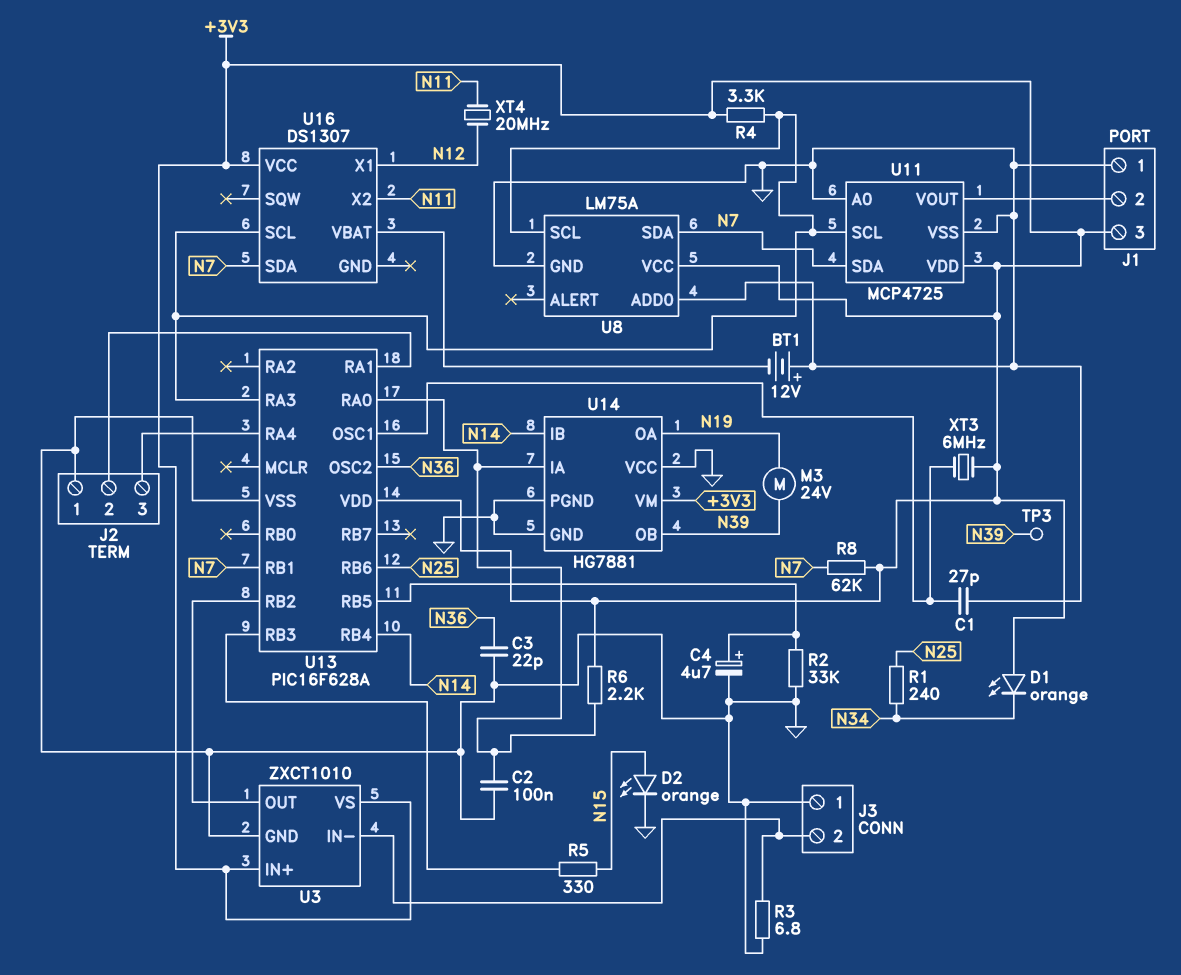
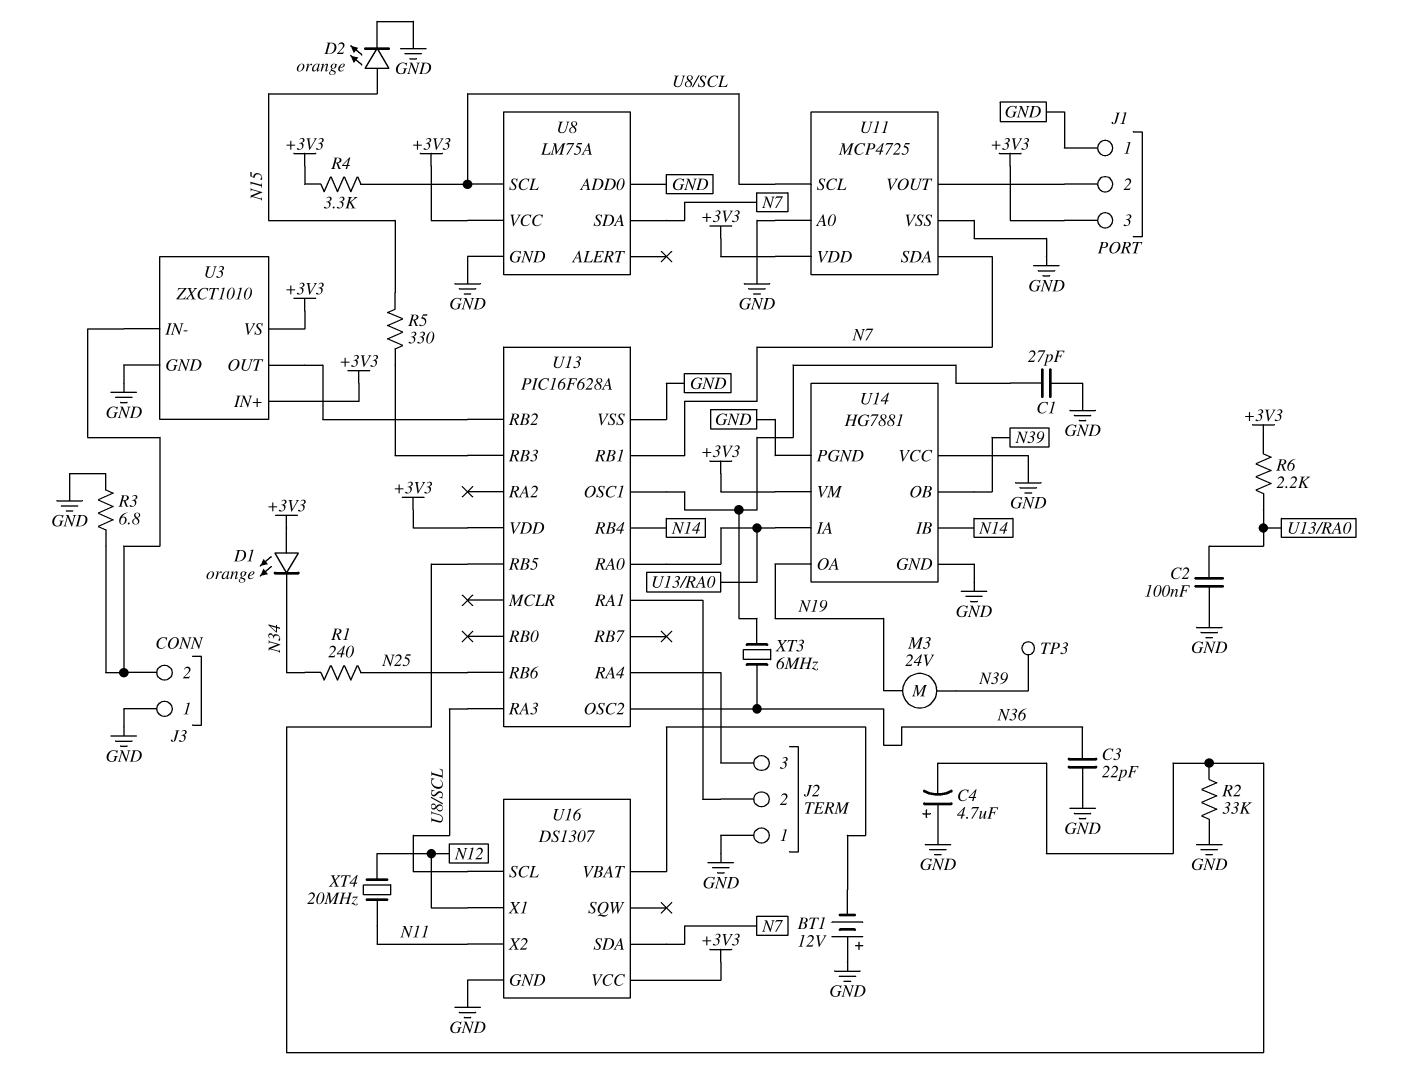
C4: 4.7uF (plus U13/RB5, minus GND) -> 4.7uF (plus GND, minus U13/RB5)
R8: 62k (+3V3, N7) -> none
U16 pin GND: none -> GND
XT3: 6MHz (+3V3, U13/OSC1) -> 6MHz (N36, U13/OSC1)

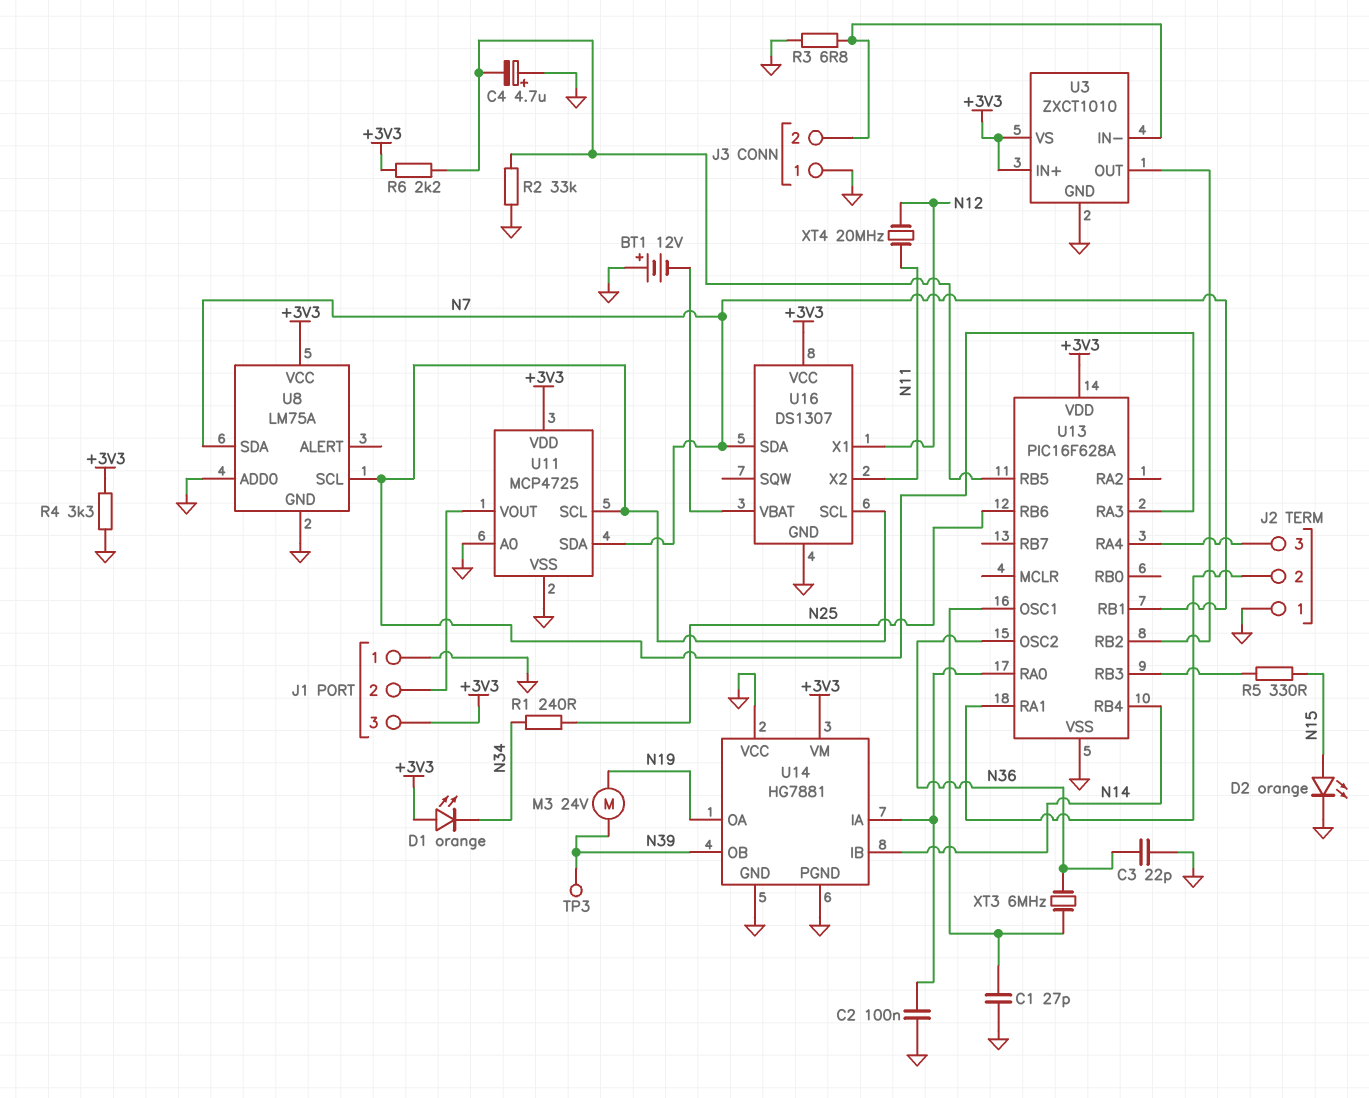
R4: 3.3k (+3V3, U8/SCL) -> 3.3k (+3V3, GND)
R6: 2.2k (+3V3, U13/RA0) -> 2.2k (+3V3, U13/RB5)

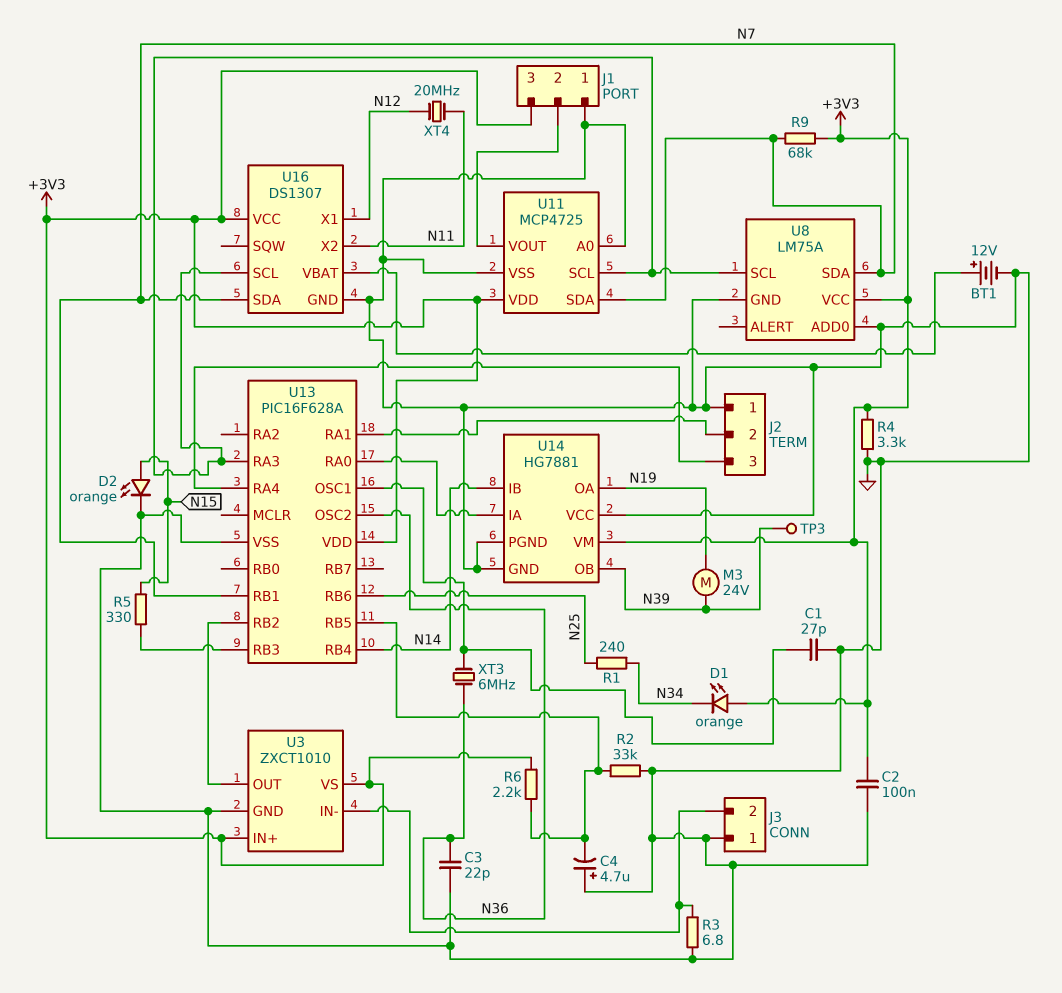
BT1: 12V (plus GND, minus U16/VBAT) -> 12V (plus U16/VBAT, minus GND)
C2: 100nF (GND, U13/RA0) -> 100nF (+3V3, GND)
R9: none -> 68k (+3V3, N7)

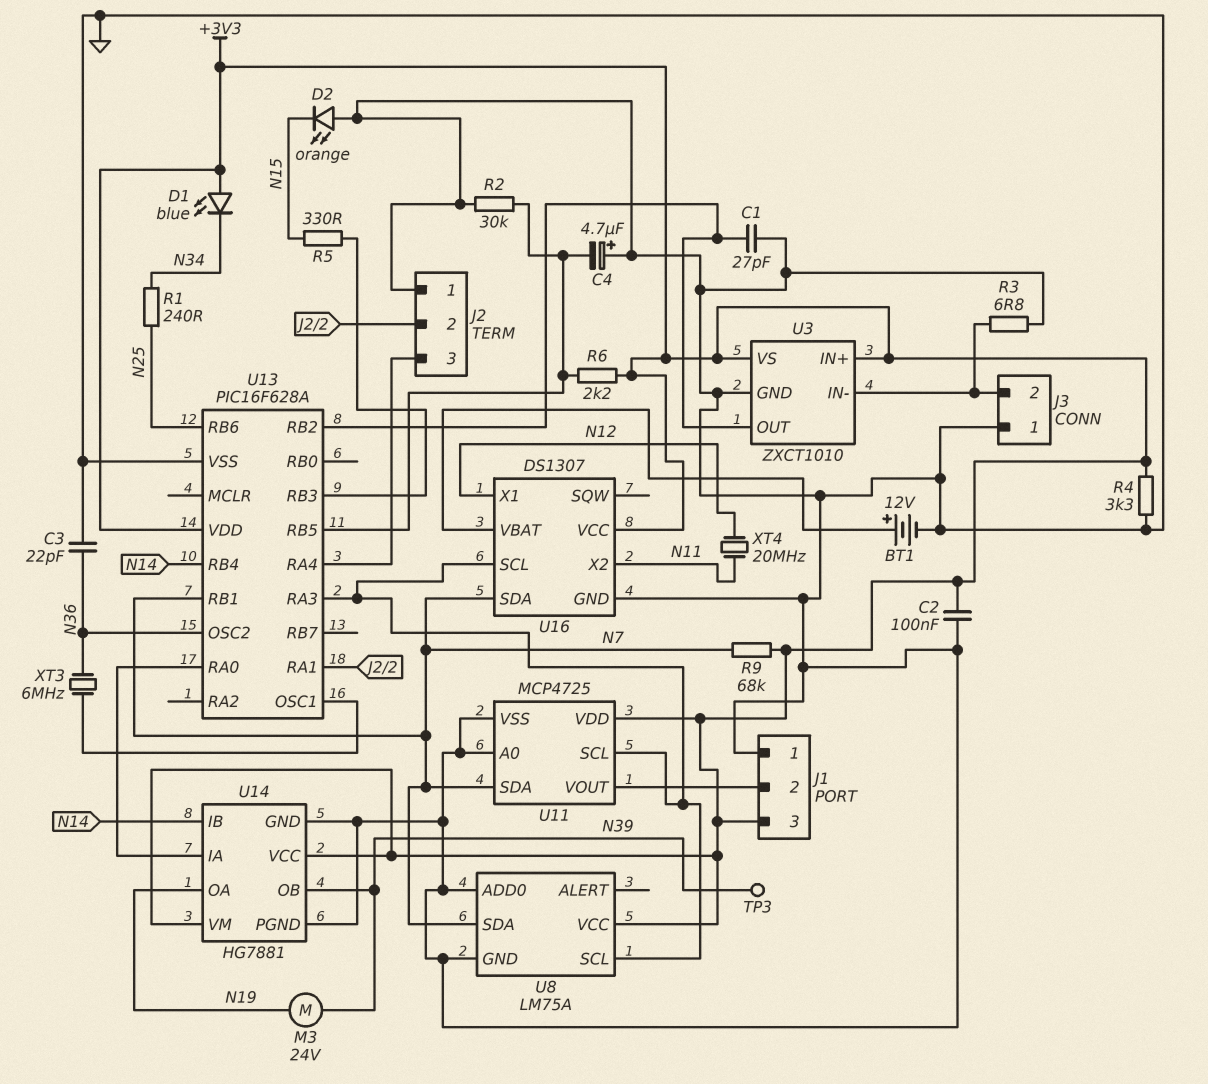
C1: 27pF (GND, U13/OSC1) -> 27pF (GND, U3/OUT)
D1: LED orange (A +3V3, K N34) -> LED blue (A +3V3, K N34)
D2: LED orange (A N15, K GND) -> LED orange (A GND, K N15)
R2: 33k (GND, U13/RB5) -> 30k (GND, U13/RB5)
U14 pin VCC: GND -> +3V3

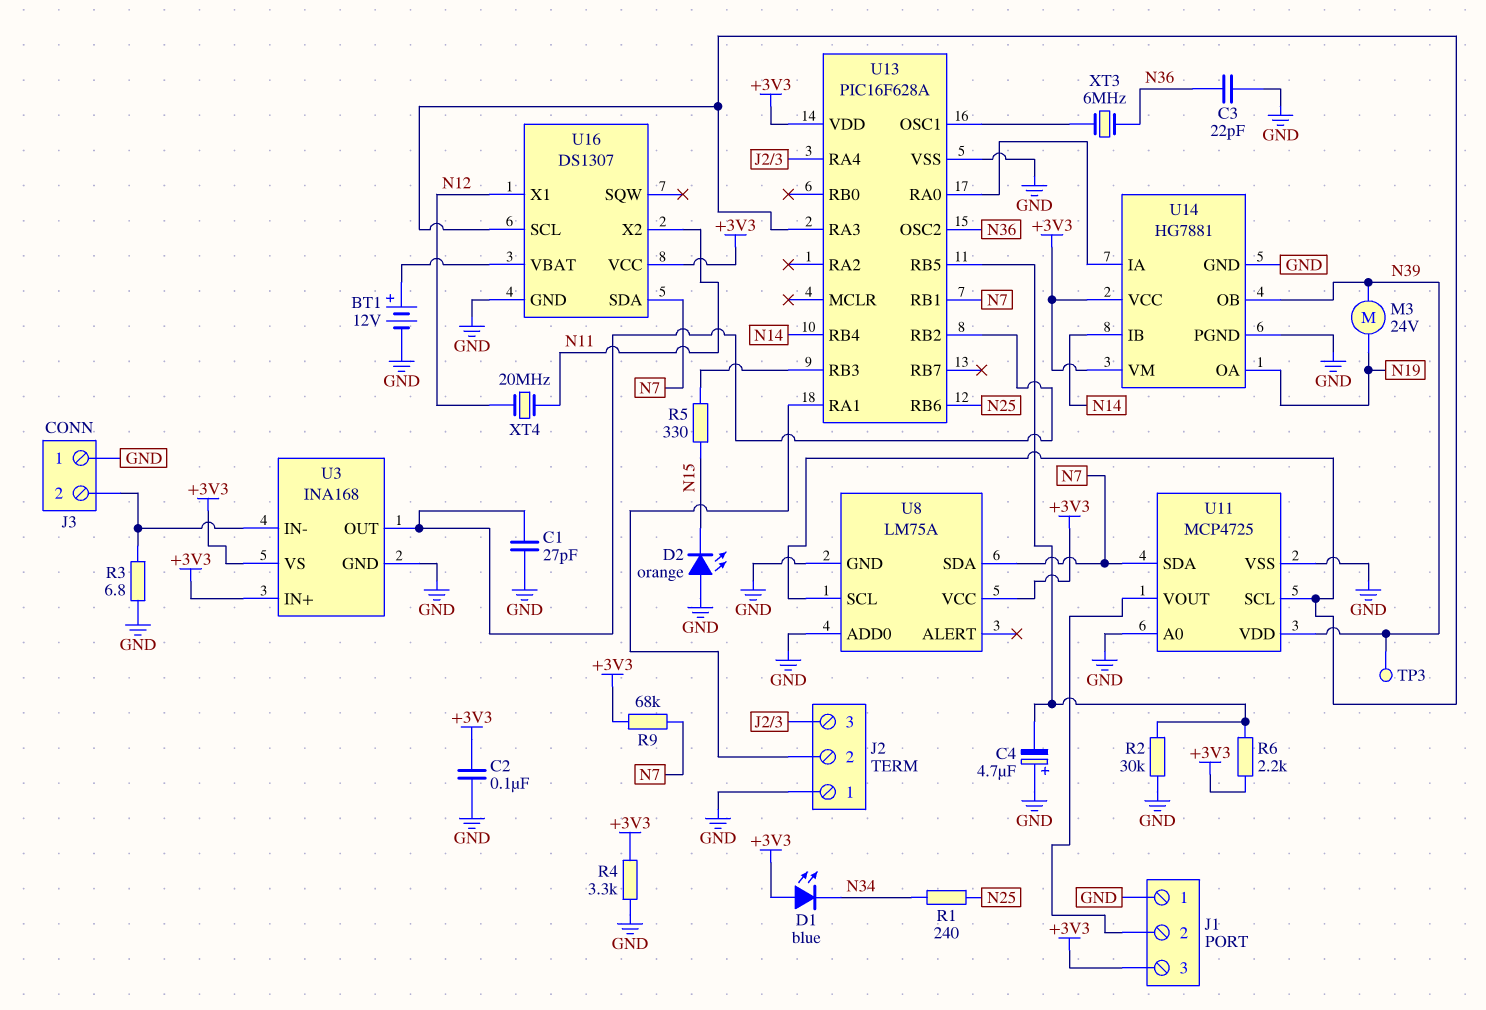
U3: ZXCT1010 -> INA168
U11 pin VDD: +3V3 -> N39

